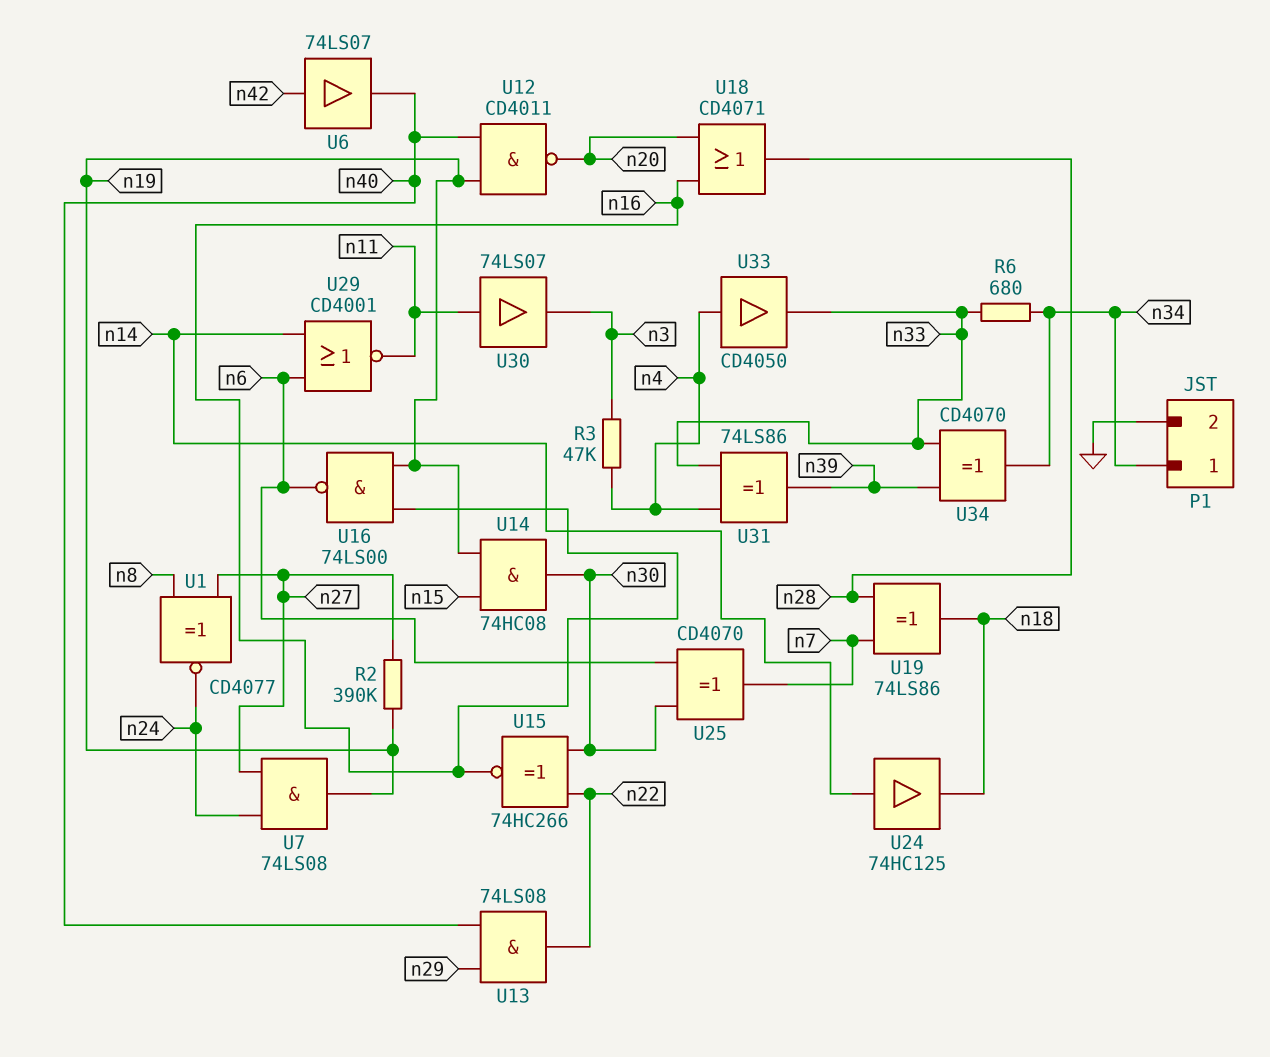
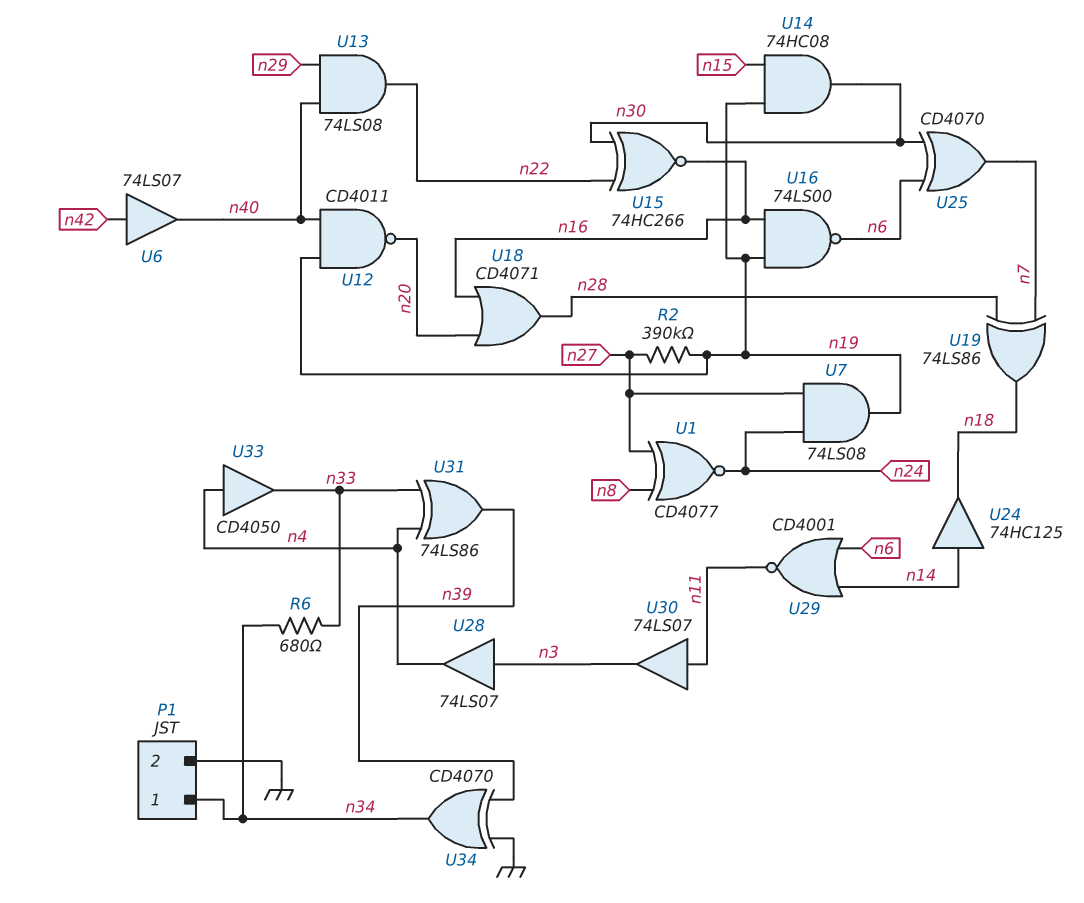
R3: 47k (n3, n4) -> none
U28: none -> buffer 74LS07 (in n3, out n4)
U34: XOR CD4070 (in n33, in n39, out n34) -> XOR CD4070 (in GND, in n39, out n34)

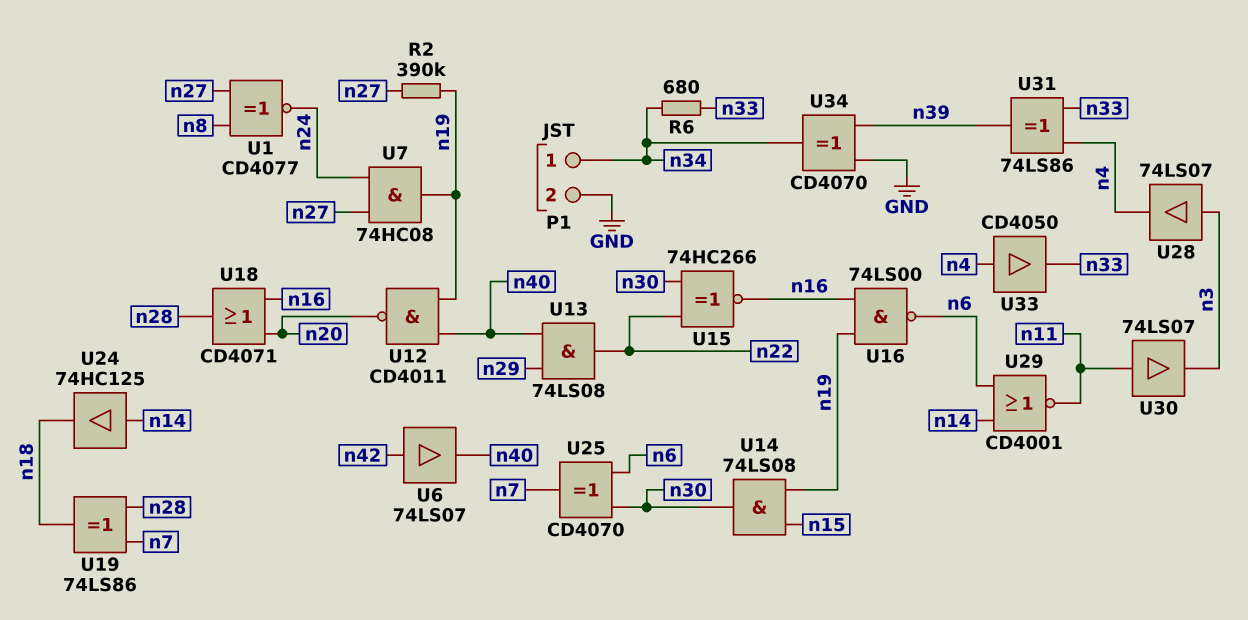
U7: AND 74LS08 (in n24, in n27, out n19) -> AND 74HC08 (in n24, in n27, out n19)
U14: AND 74HC08 (in n15, in n19, out n30) -> AND 74LS08 (in n15, in n19, out n30)

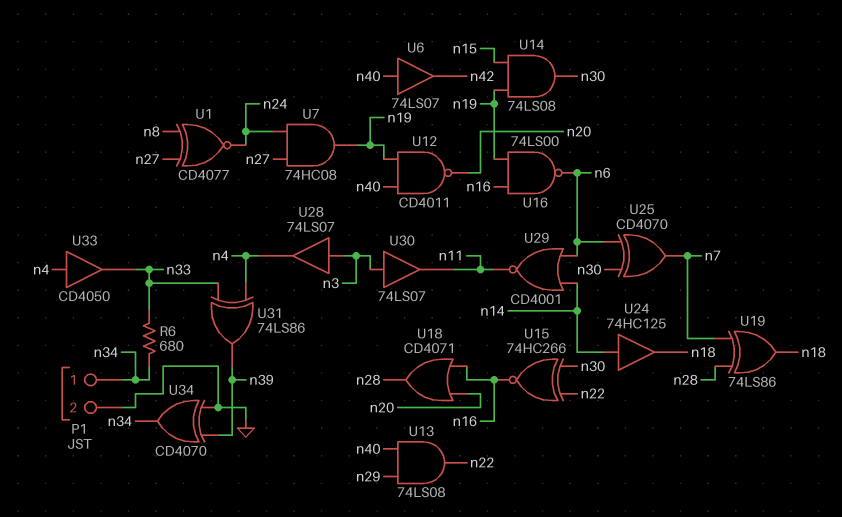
R2: 390k (n19, n27) -> none
U6: buffer 74LS07 (in n42, out n40) -> buffer 74LS07 (in n40, out n42)
U30: buffer 74LS07 (in n11, out n3) -> buffer 74LS07 (in n3, out n11)

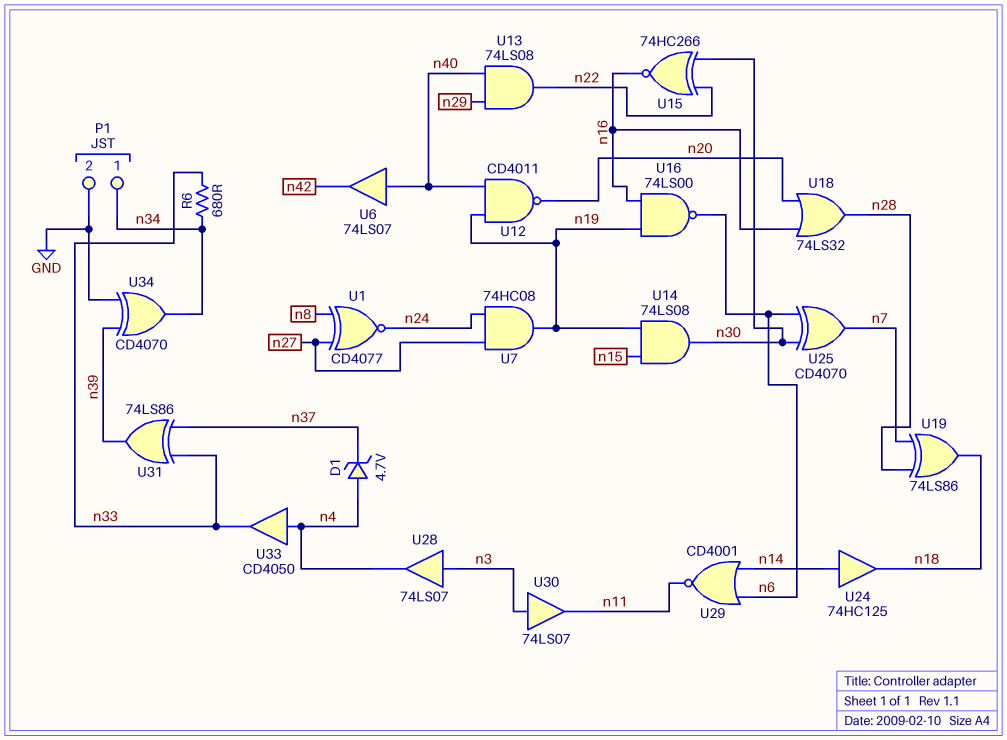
D1: none -> zener 4.7V (A n4, K n37)
U18: OR CD4071 (in n16, in n20, out n28) -> OR 74LS32 (in n16, in n20, out n28)
U31: XOR 74LS86 (in n4, in n33, out n39) -> XOR 74LS86 (in n33, in n37, out n39)

